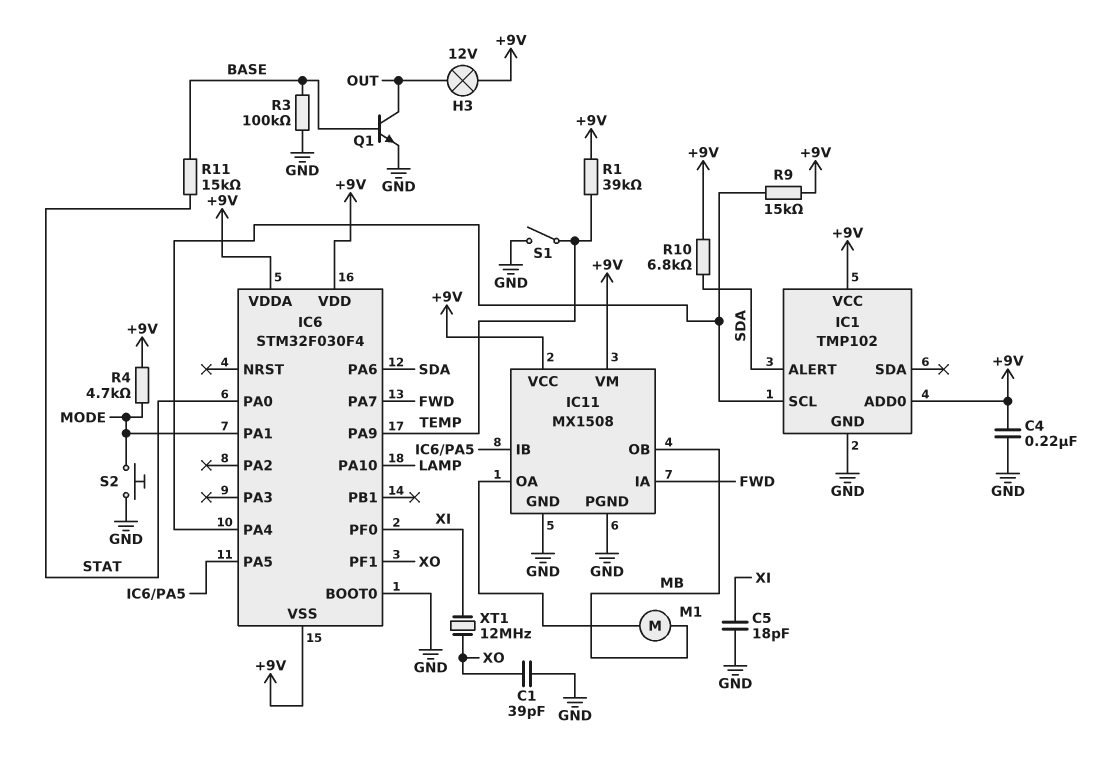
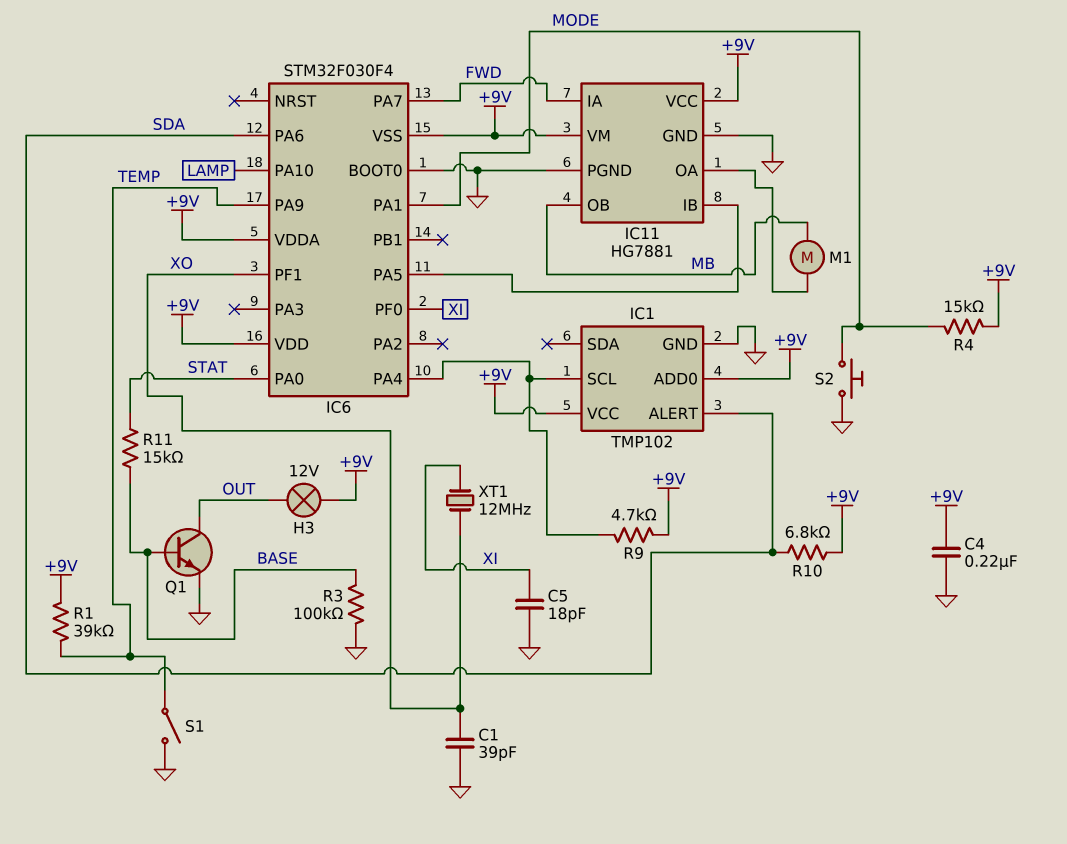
IC11: MX1508 -> HG7881
R4: 4.7k (+9V, MODE) -> 15k (+9V, MODE)
R9: 15k (+9V, IC1/SCL) -> 4.7k (+9V, IC1/SCL)

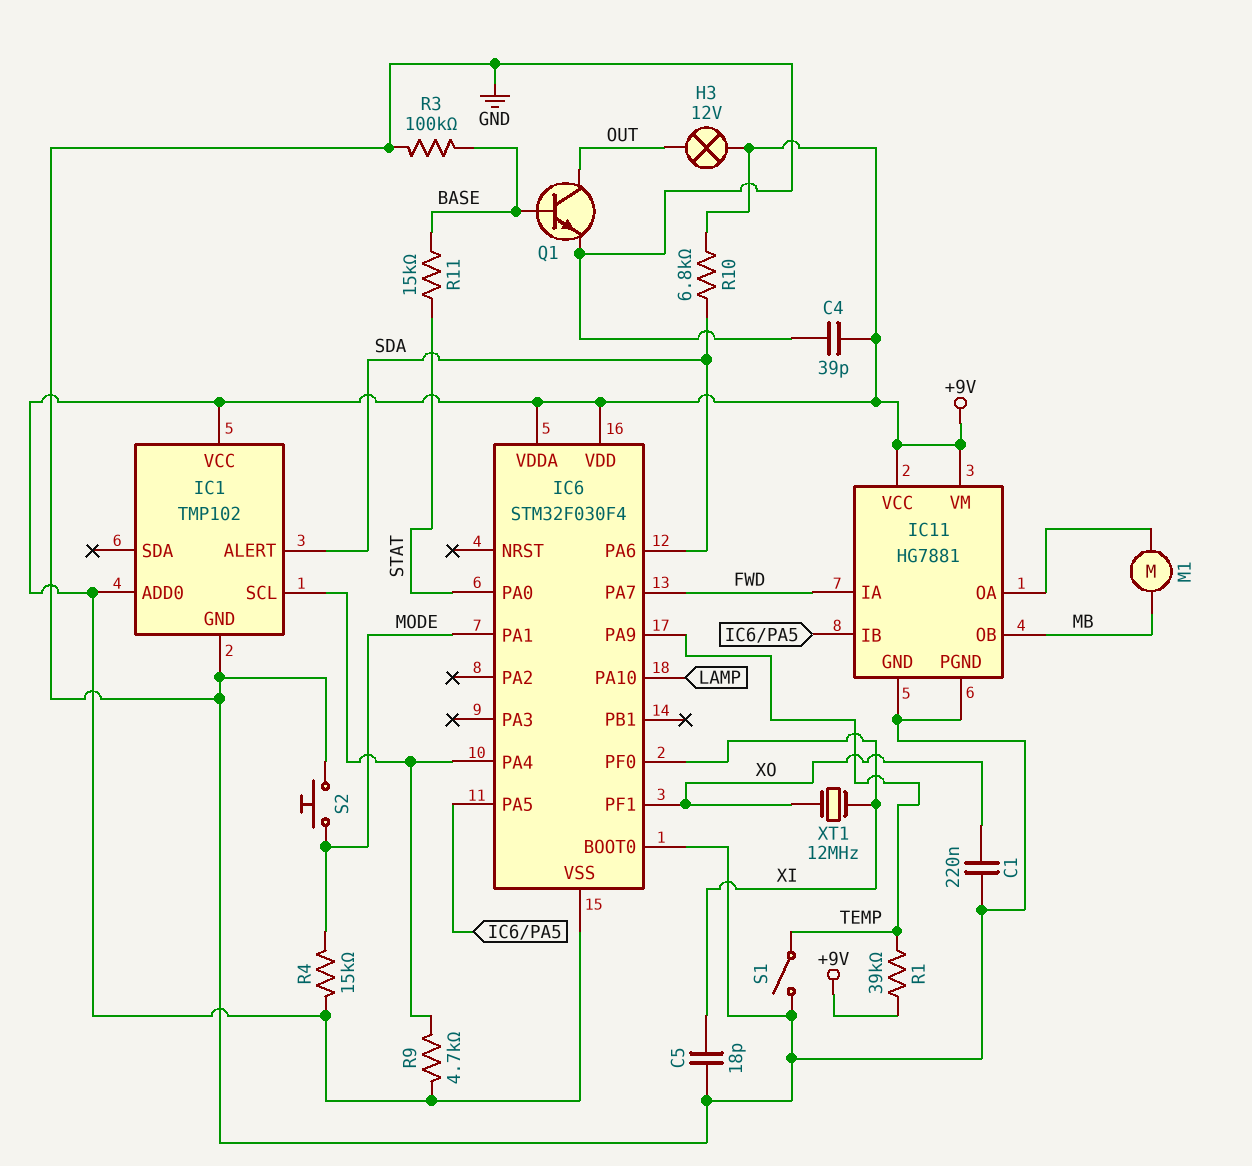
C1: 39pF (GND, XO) -> 220nF (GND, XO)
C4: 220nF (+9V, GND) -> 39pF (+9V, GND)

